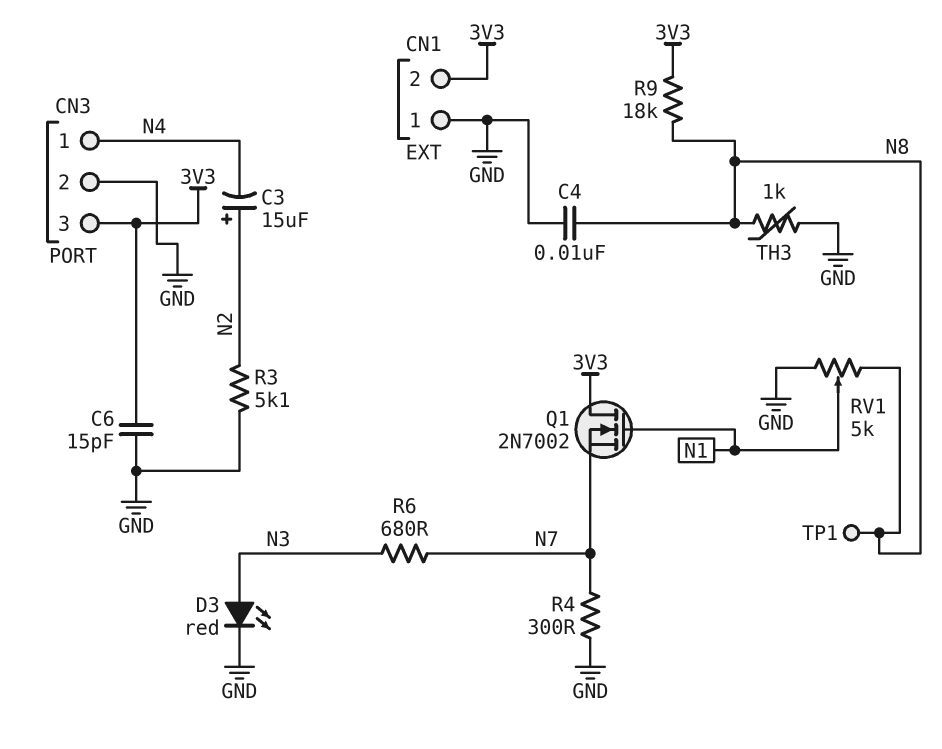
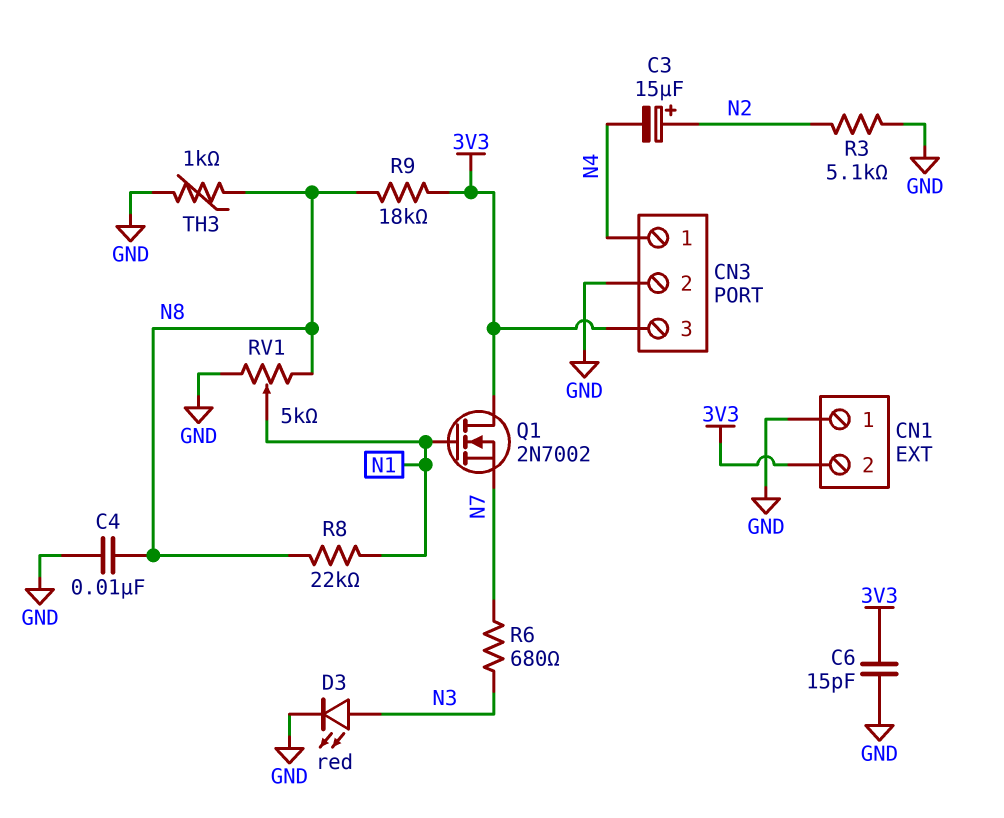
R4: 300 (GND, N7) -> none
R8: none -> 22k (N1, N8)
TP1: test point (N8) -> none

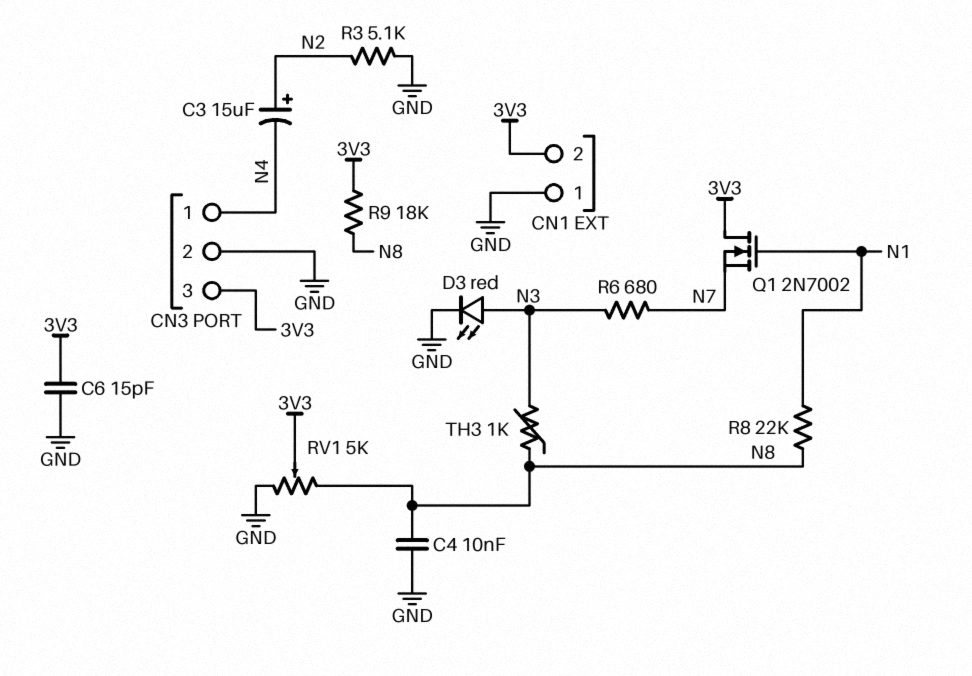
RV1: 5k (GND, N8, wiper N1) -> 5k (GND, N8, wiper 3V3)
TH3: 1k (GND, N8) -> 1k (N3, N8)

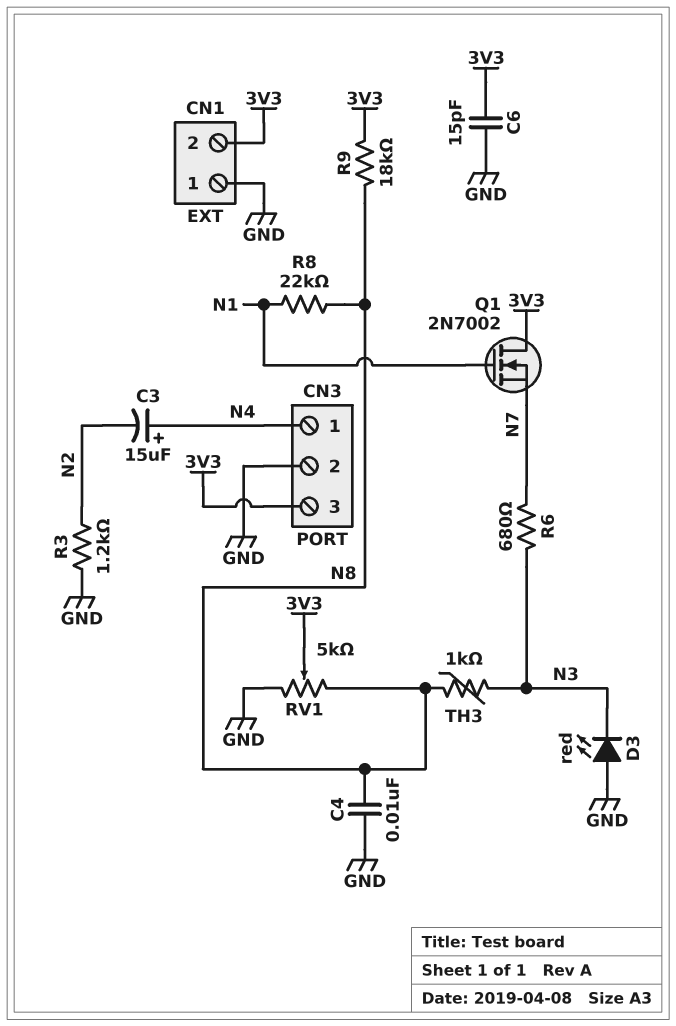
C3: 15uF (plus N2, minus N4) -> 15uF (plus N4, minus N2)
D3: LED red (A N3, K GND) -> LED red (A GND, K N3)
R3: 5.1k (GND, N2) -> 1.2k (GND, N2)

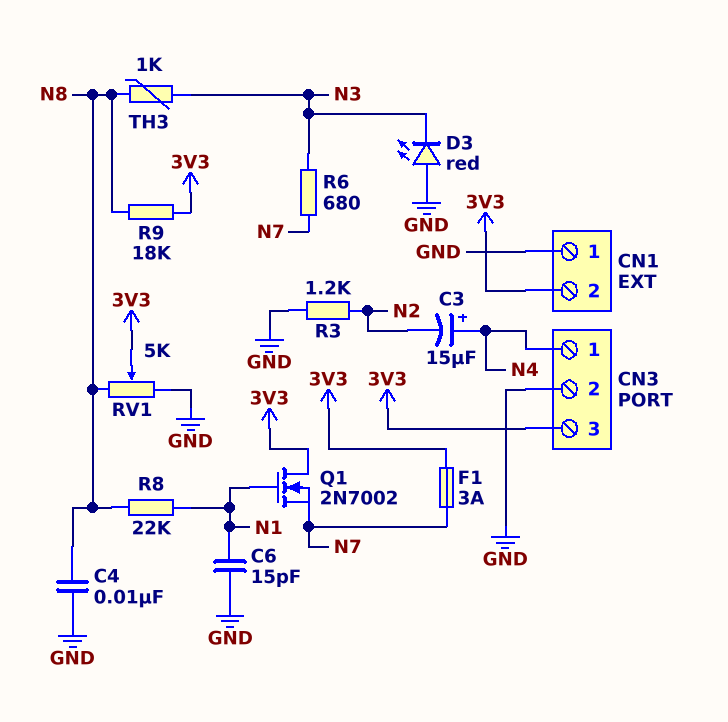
C6: 15pF (3V3, GND) -> 15pF (GND, N1)
F1: none -> 3A (3V3, N7)

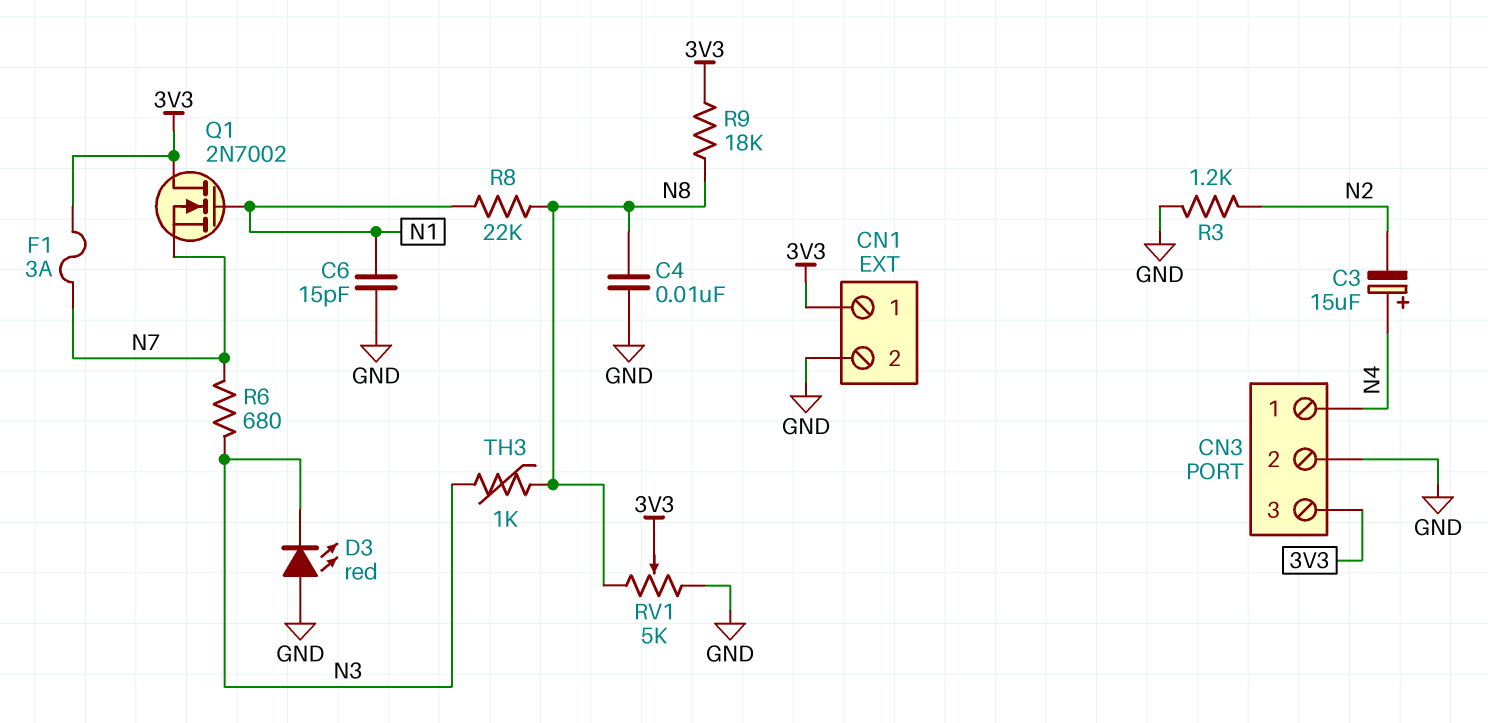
CN1 pin 1: GND -> 3V3
CN1 pin 2: 3V3 -> GND

